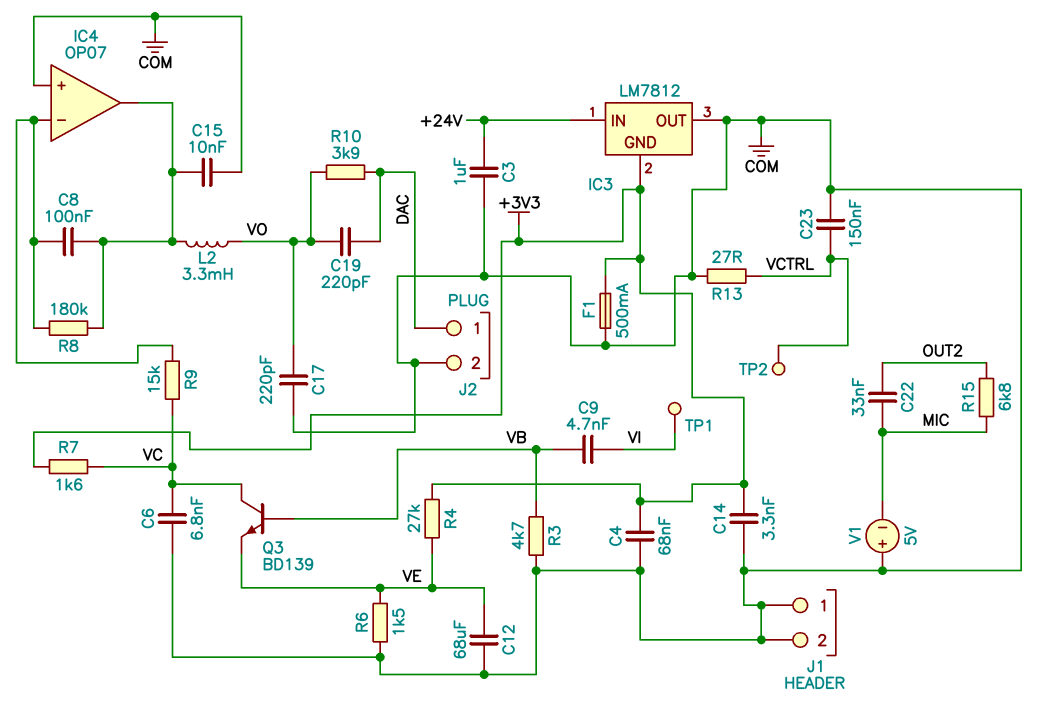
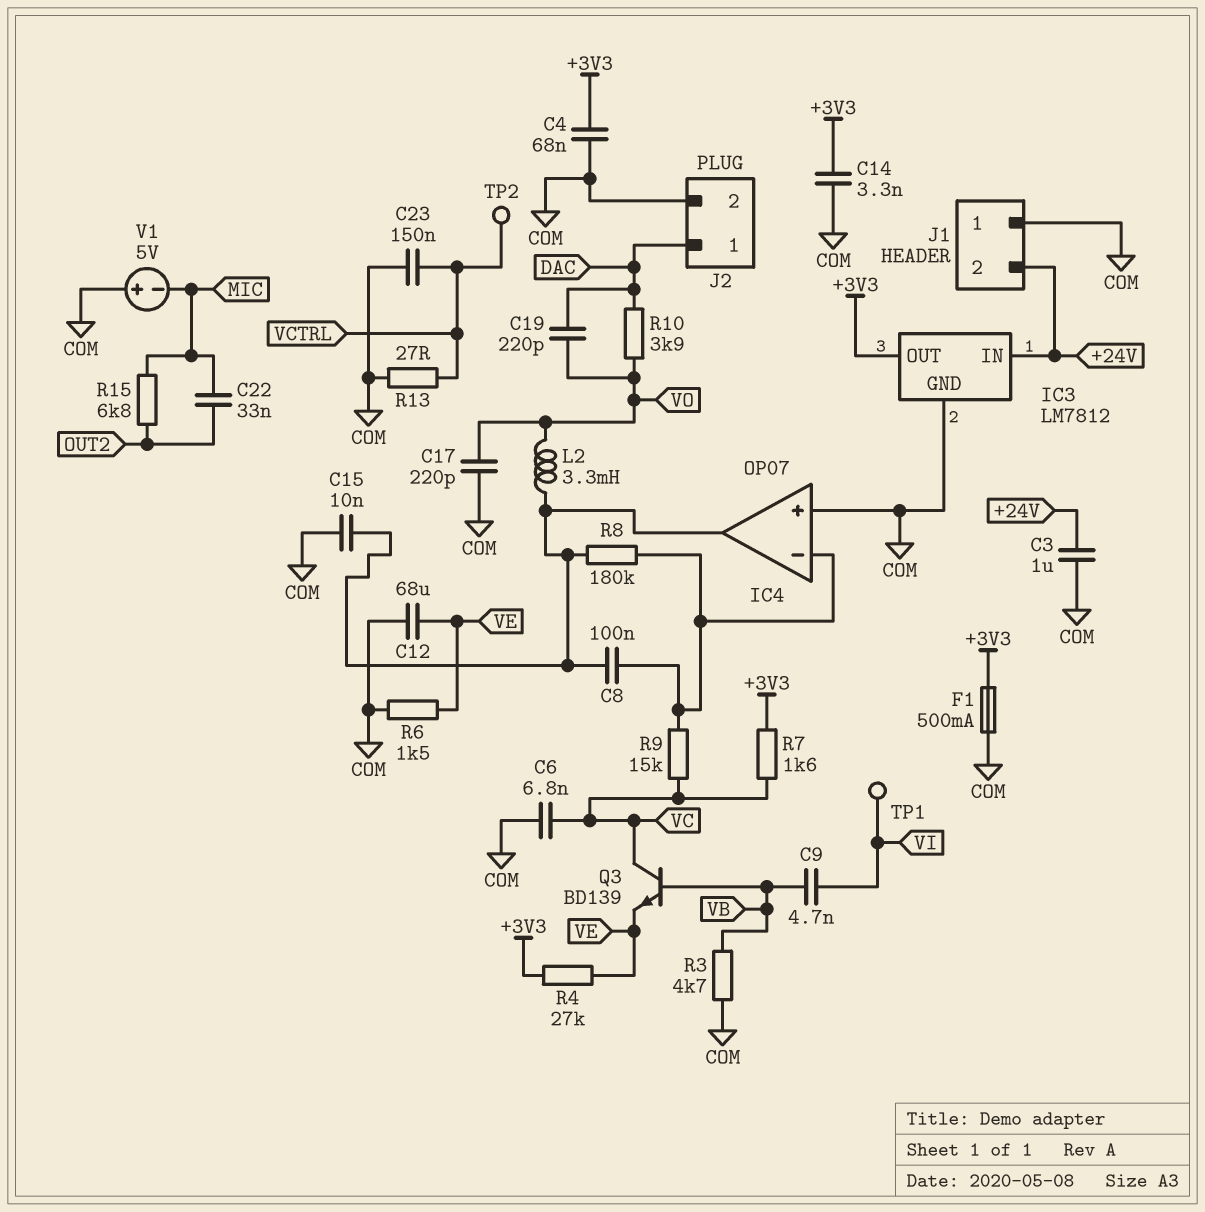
IC3 pin GND: +3V3 -> COM
IC3 pin OUT: COM -> +3V3
J1 pin 2: COM -> +24V

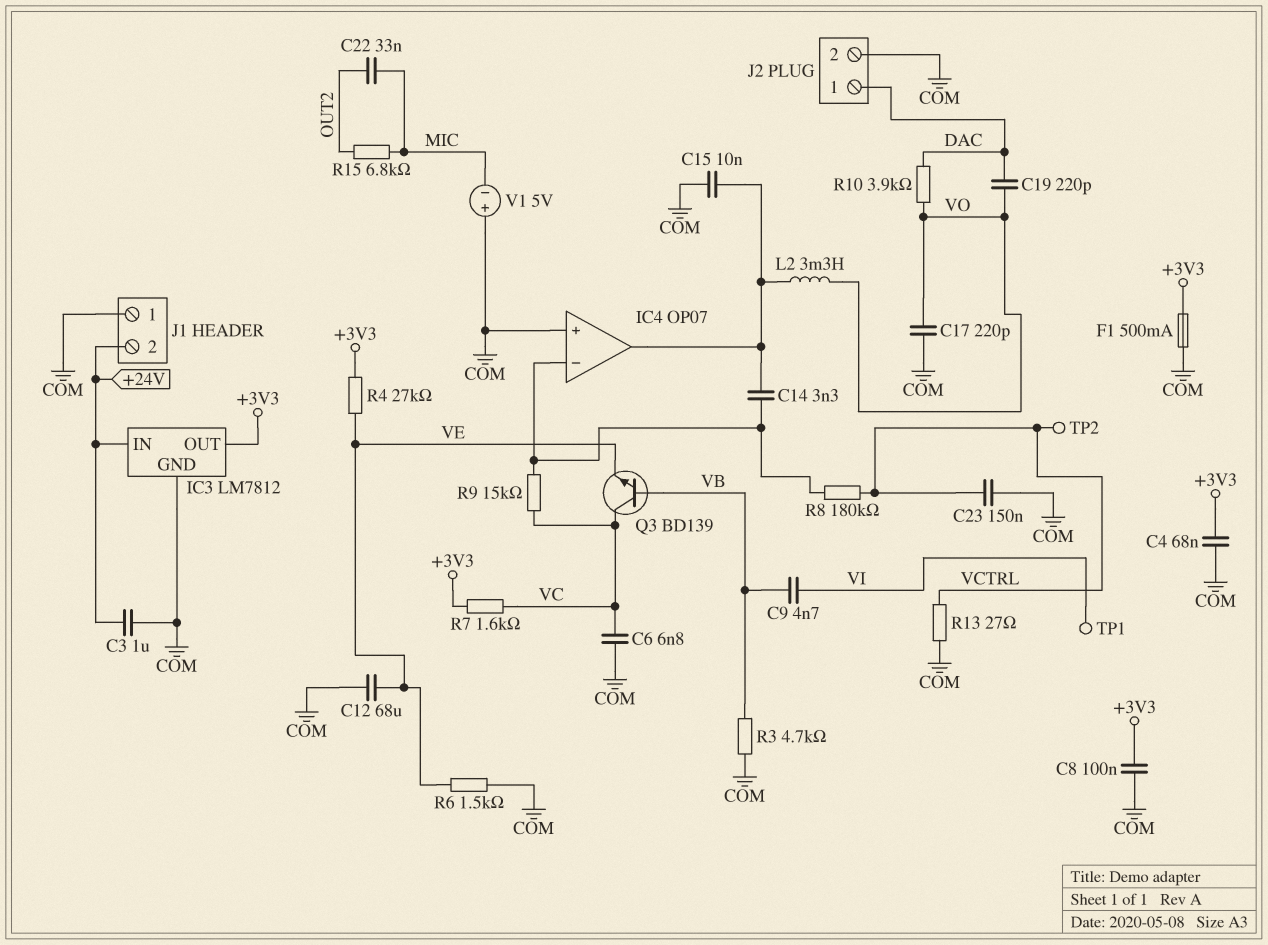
C8: 100nF (IC4/in-, IC4/out) -> 100nF (+3V3, COM)
C14: 3.3nF (+3V3, COM) -> 3.3nF (IC4/in-, IC4/out)
R8: 180k (IC4/in-, IC4/out) -> 180k (IC4/in-, VCTRL)

